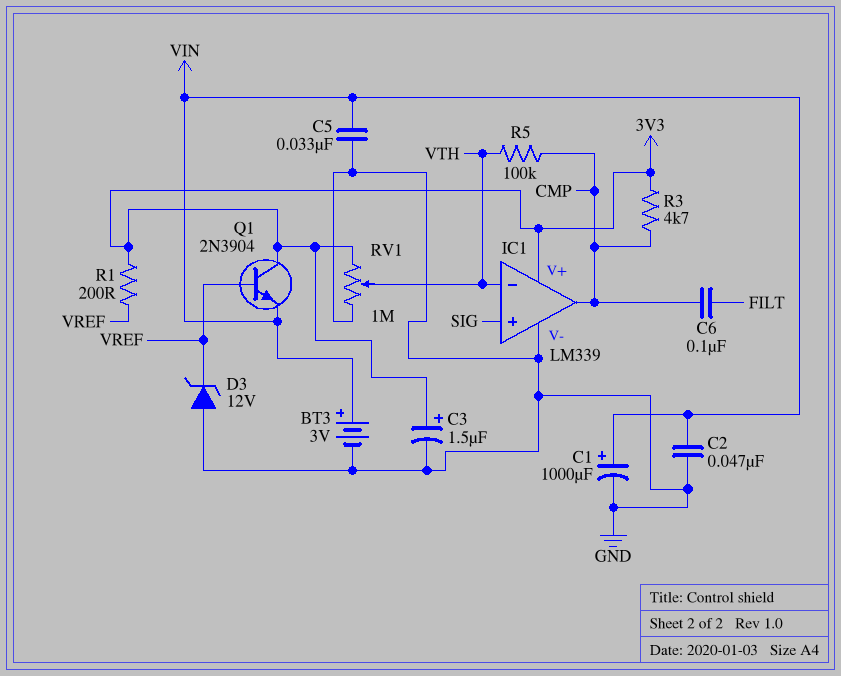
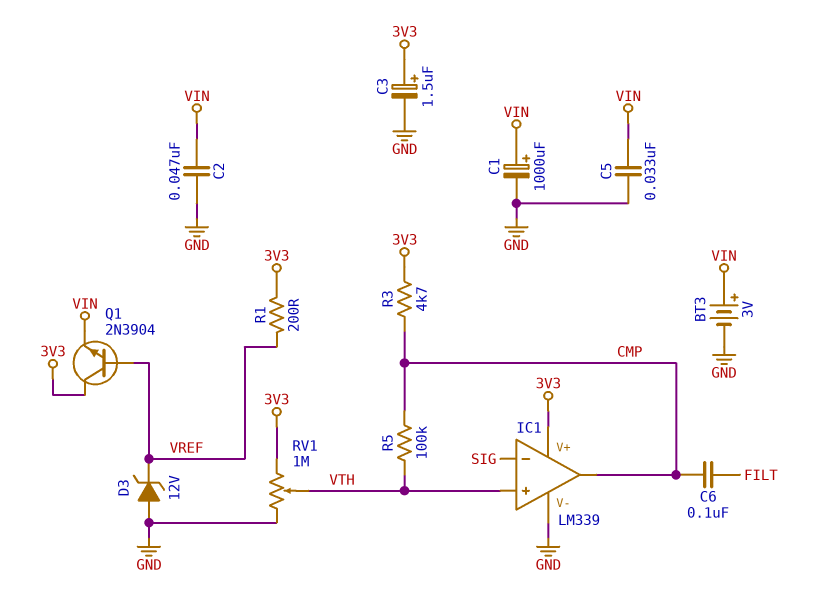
IC1 pin in+: SIG -> VTH
IC1 pin in-: VTH -> SIG

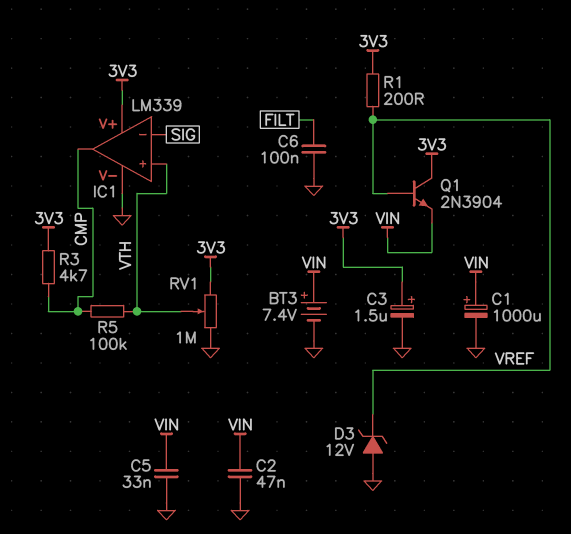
BT3: 3V (plus VIN, minus GND) -> 7.4V (plus VIN, minus GND)
C6: 100nF (CMP, FILT) -> 100nF (FILT, GND)

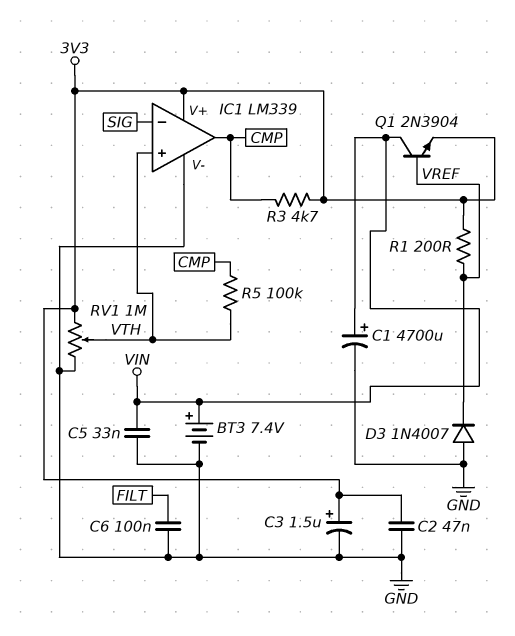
C1: 1000uF (plus VIN, minus GND) -> 4700uF (plus VIN, minus GND)
C2: 47nF (GND, VIN) -> 47nF (3V3, GND)
D3: zener 12V (A GND, K VREF) -> diode 1N4007 (A GND, K VREF)
Q1: NPN 2N3904 (B VREF, C 3V3, E VIN) -> NPN 2N3904 (B VREF, C VIN, E 3V3)

